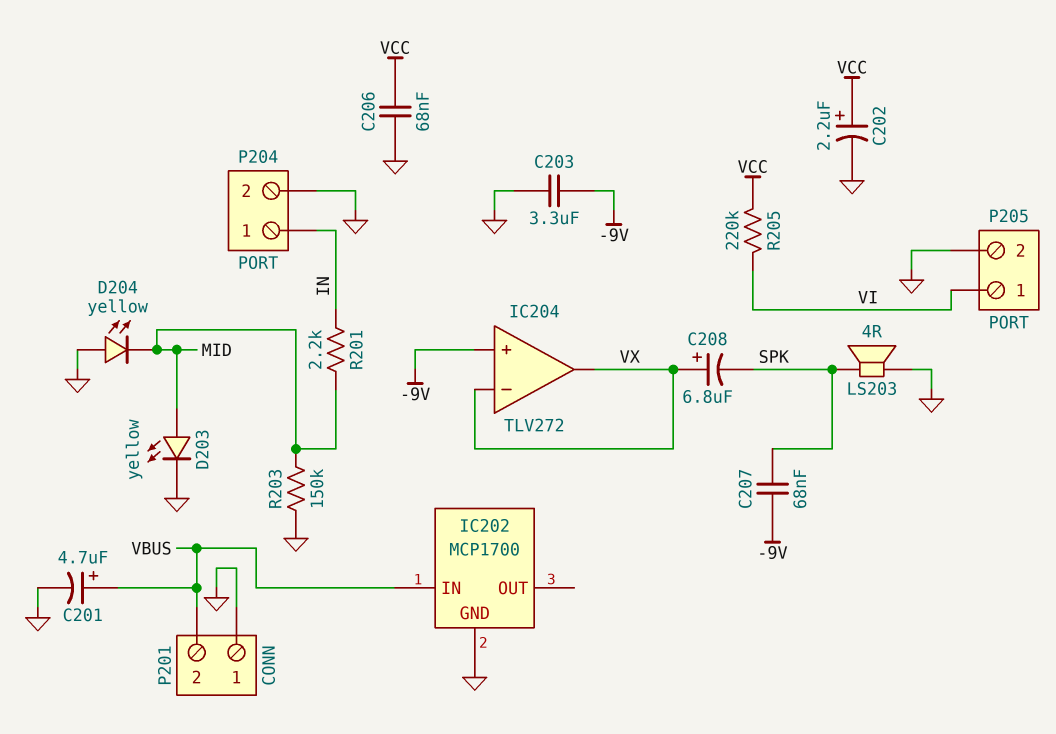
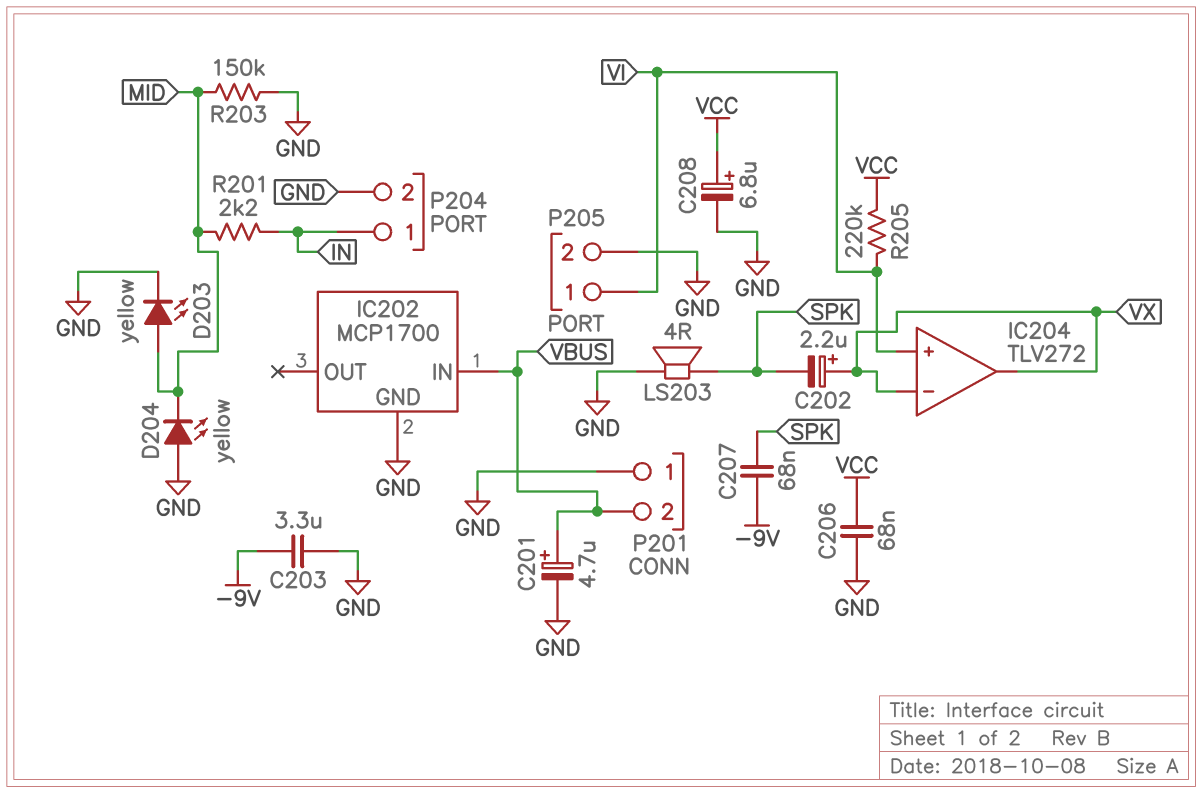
C202: 2.2uF (plus VCC, minus GND) -> 2.2uF (plus VX, minus SPK)
C208: 6.8uF (plus VX, minus SPK) -> 6.8uF (plus VCC, minus GND)
IC204 pin in+: -9V -> VI

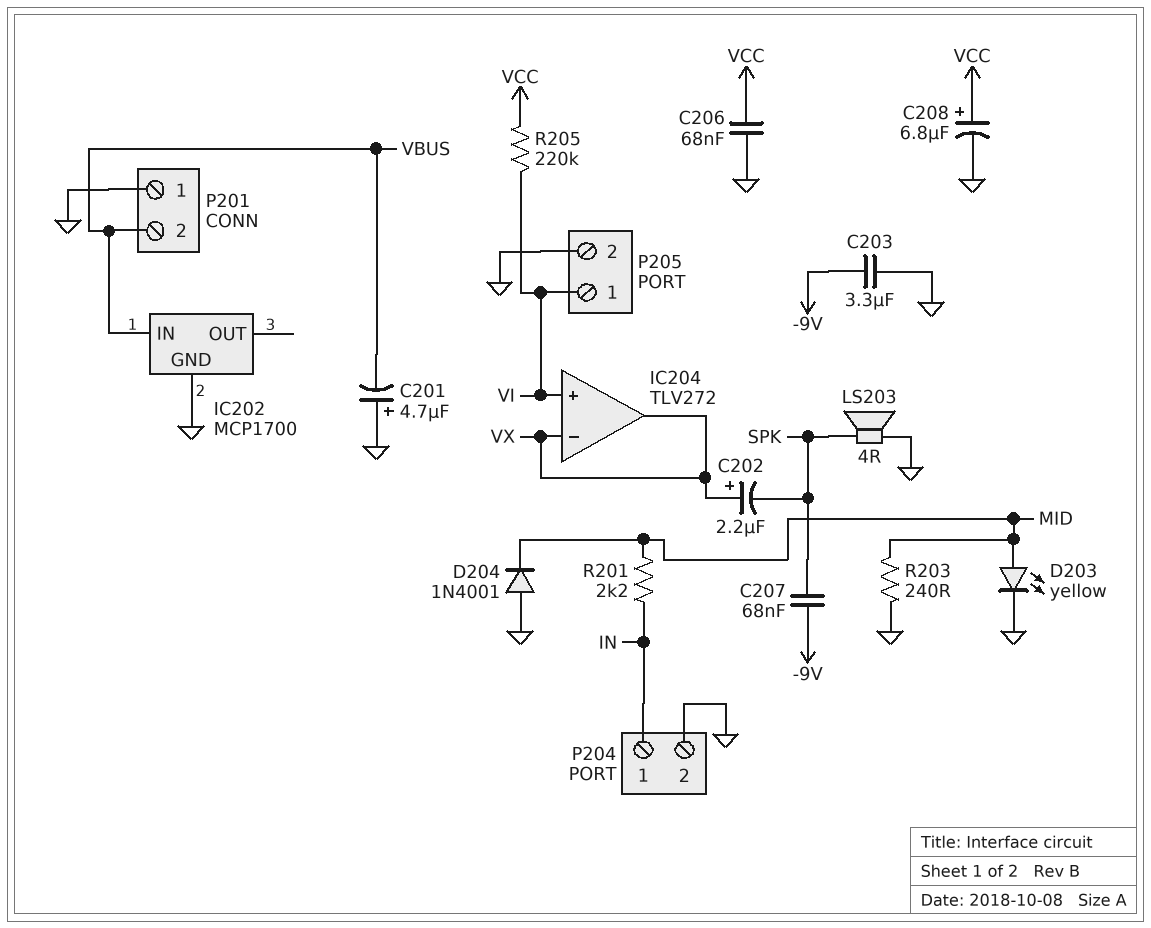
C201: 4.7uF (plus VBUS, minus GND) -> 4.7uF (plus GND, minus VBUS)
D204: LED yellow (A GND, K MID) -> diode 1N4001 (A GND, K MID)
R203: 150k (GND, MID) -> 240 (GND, MID)

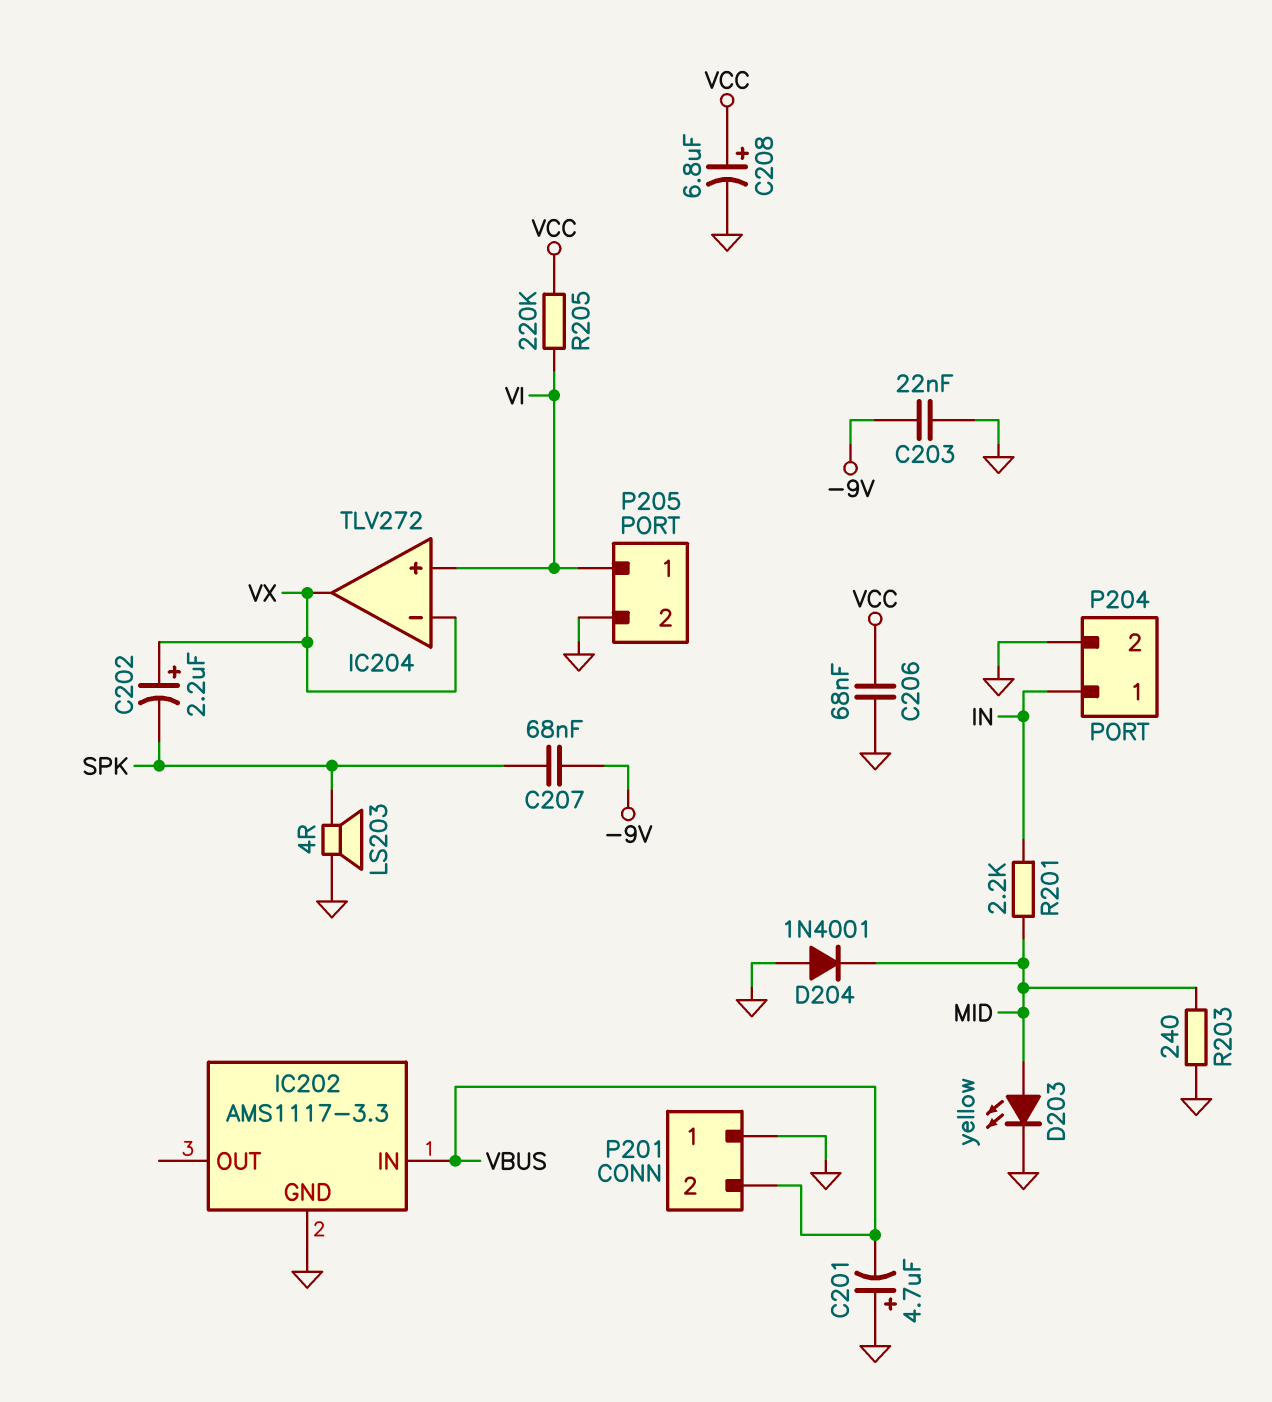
C203: 3.3uF (-9V, GND) -> 22nF (-9V, GND)
IC202: MCP1700 -> AMS1117-3.3

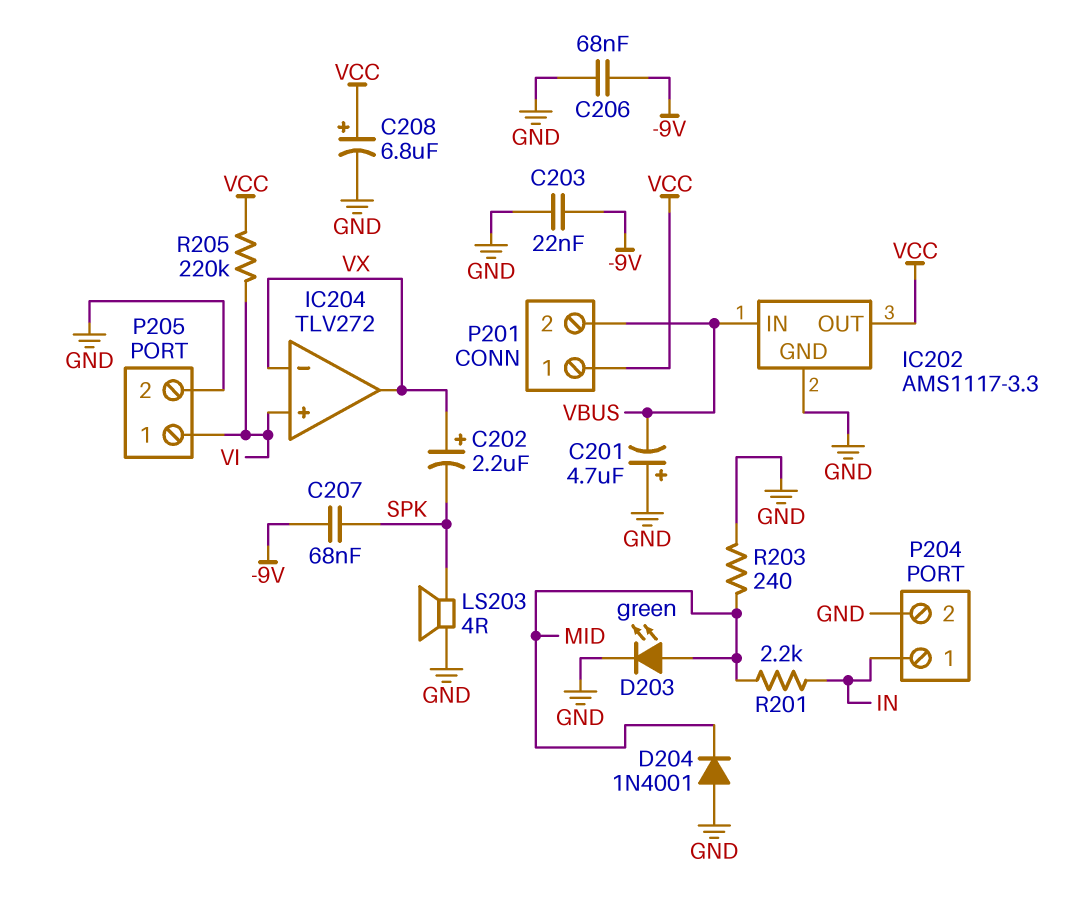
C206: 68nF (GND, VCC) -> 68nF (-9V, GND)
D203: LED yellow (A MID, K GND) -> LED green (A MID, K GND)
IC202 pin OUT: none -> VCC
P201 pin 1: GND -> VCC

